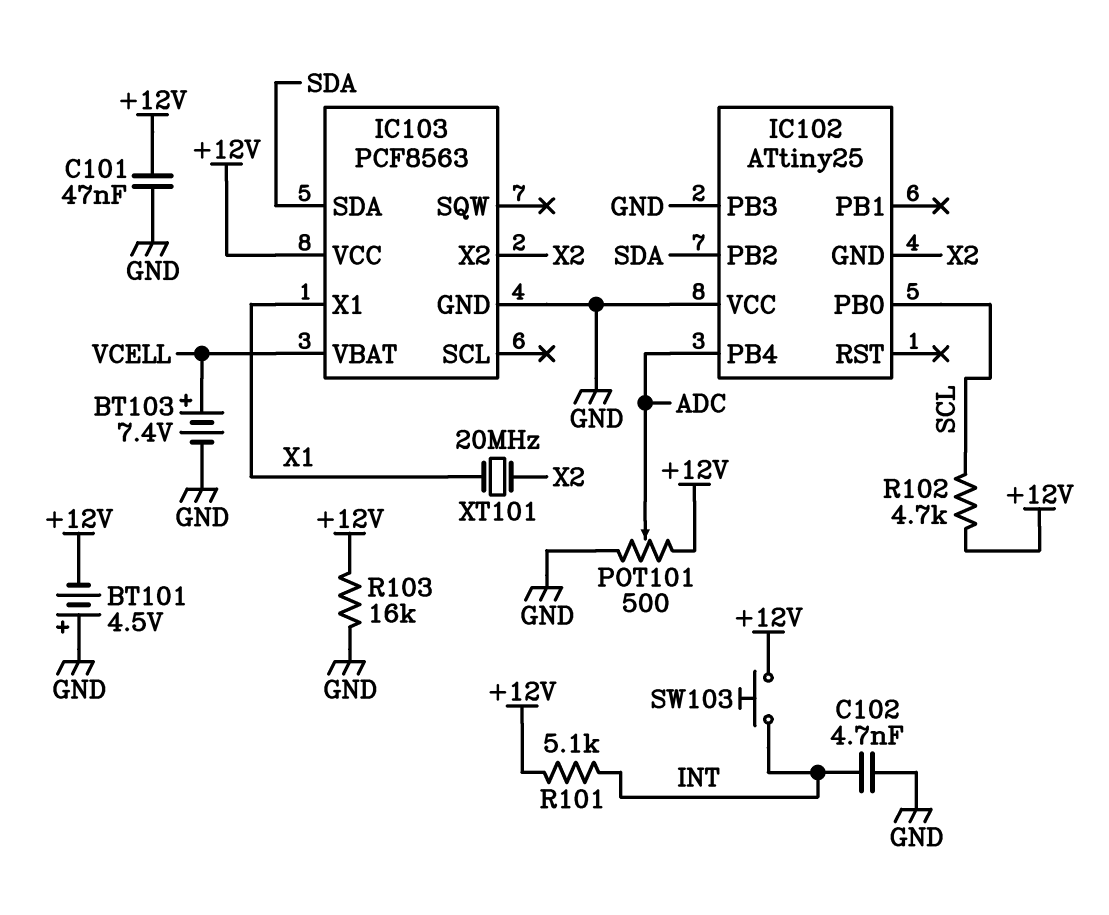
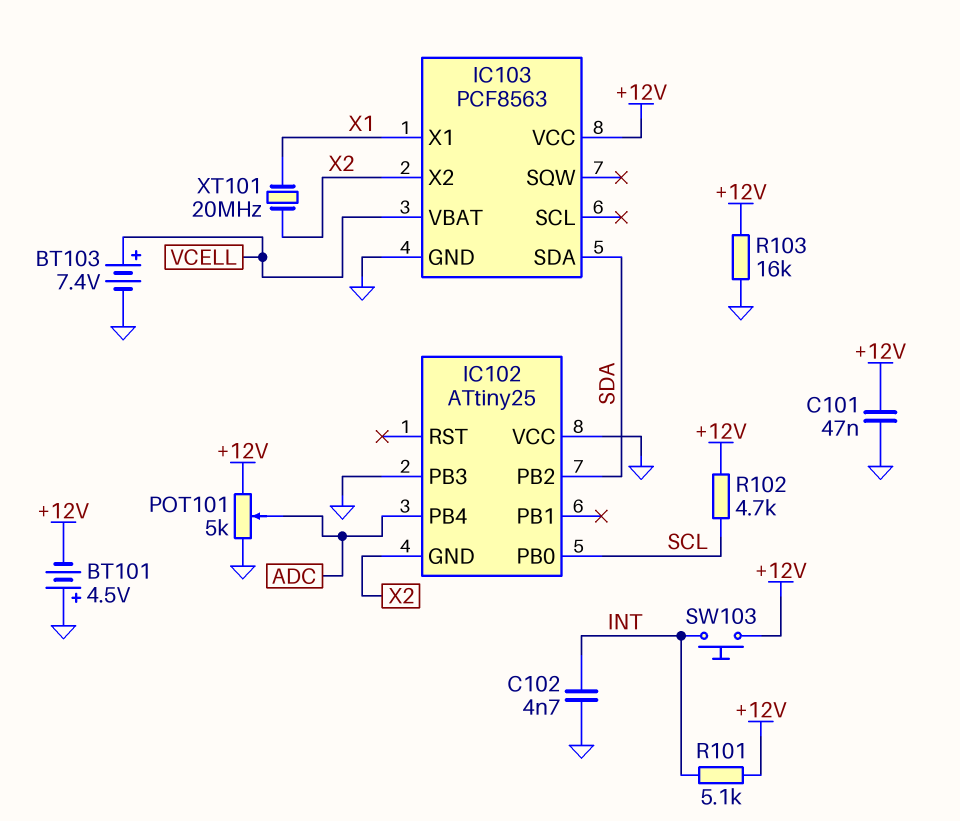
POT101: 500 (+12V, GND, wiper ADC) -> 5k (+12V, GND, wiper ADC)

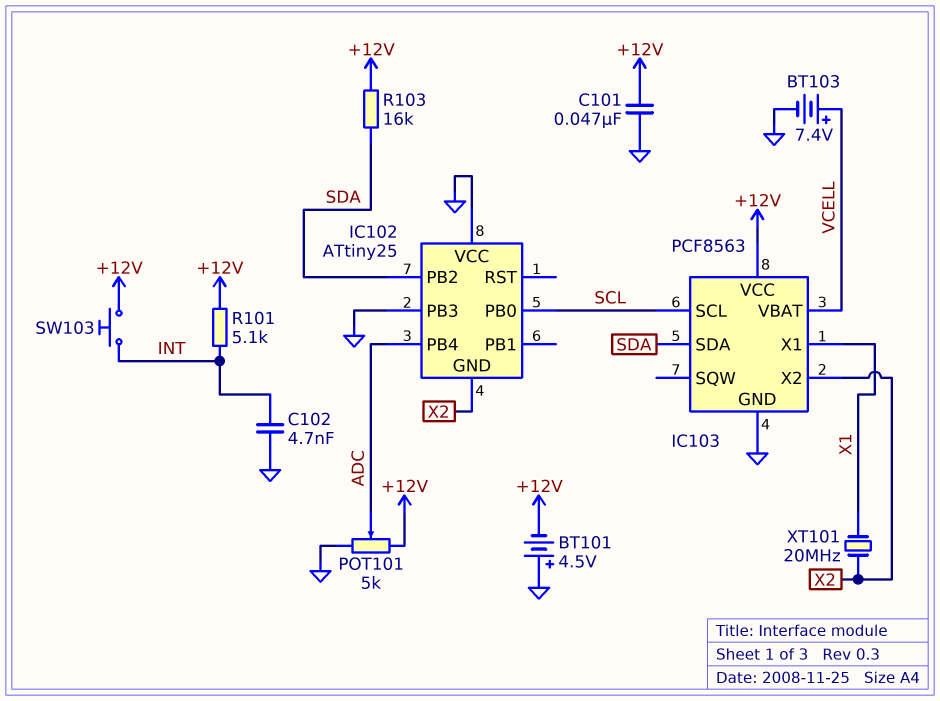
IC103 pin SCL: none -> SCL
R102: 4.7k (+12V, SCL) -> none
R103: 16k (+12V, GND) -> 16k (+12V, SDA)

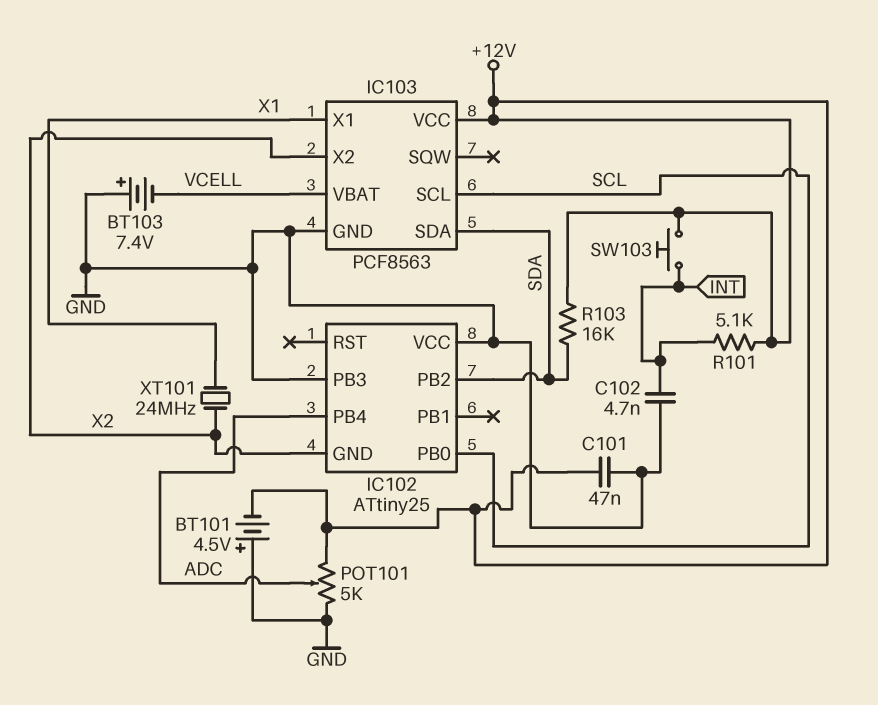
BT103: 7.4V (plus VCELL, minus GND) -> 7.4V (plus GND, minus VCELL)
XT101: 20MHz (X1, X2) -> 24MHz (X1, X2)

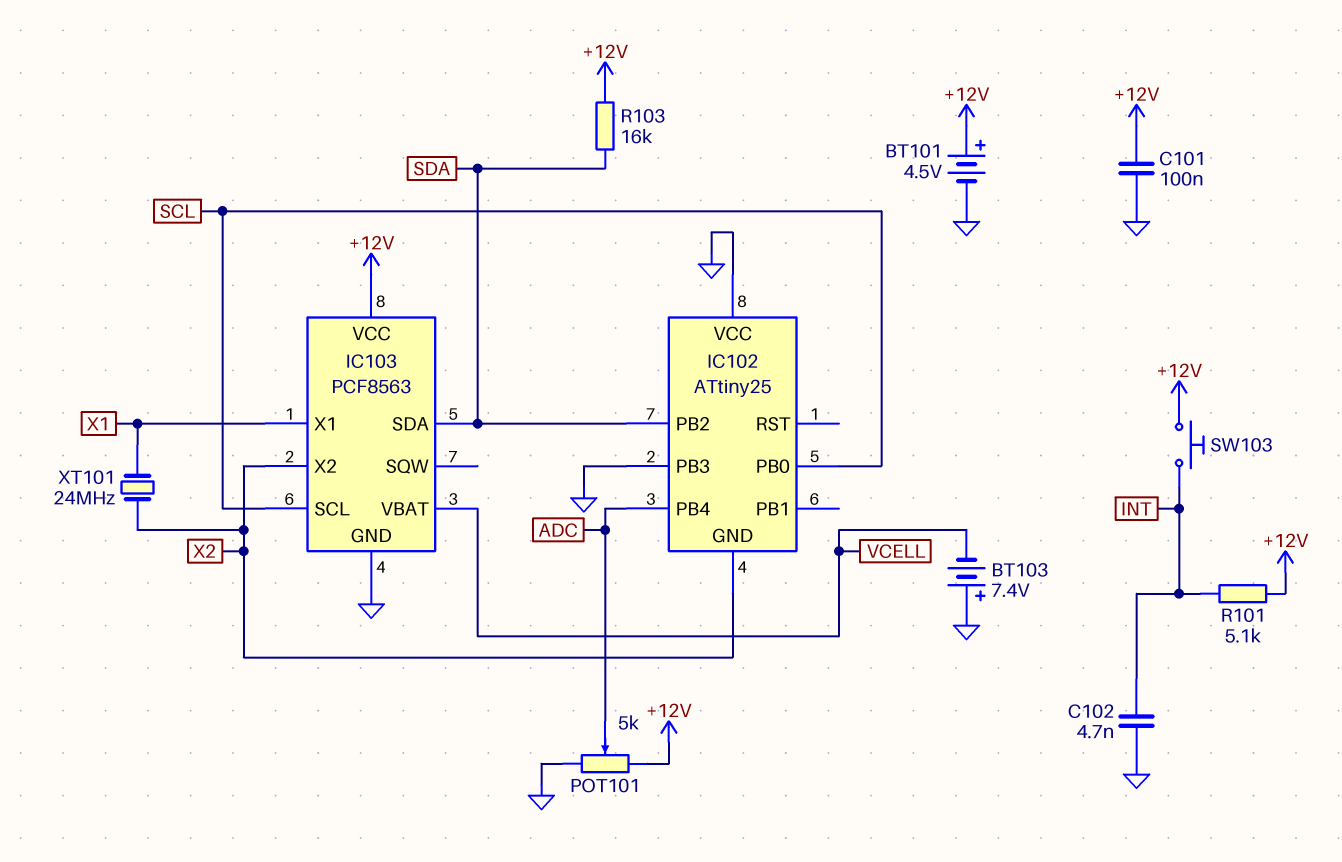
BT101: 4.5V (plus GND, minus +12V) -> 4.5V (plus +12V, minus GND)
C101: 47nF (+12V, GND) -> 100nF (+12V, GND)

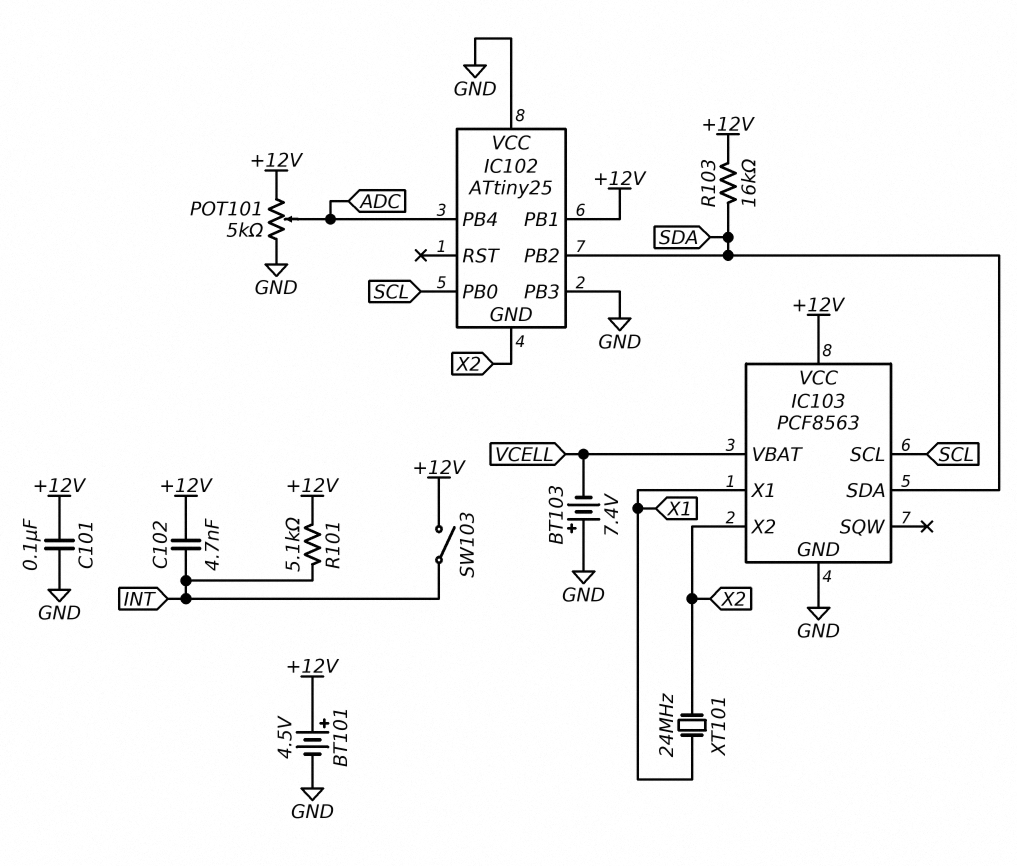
C102: 4.7nF (GND, INT) -> 4.7nF (+12V, INT)
IC102 pin PB1: none -> +12V
SW103: button (+12V, INT) -> switch (+12V, INT)

